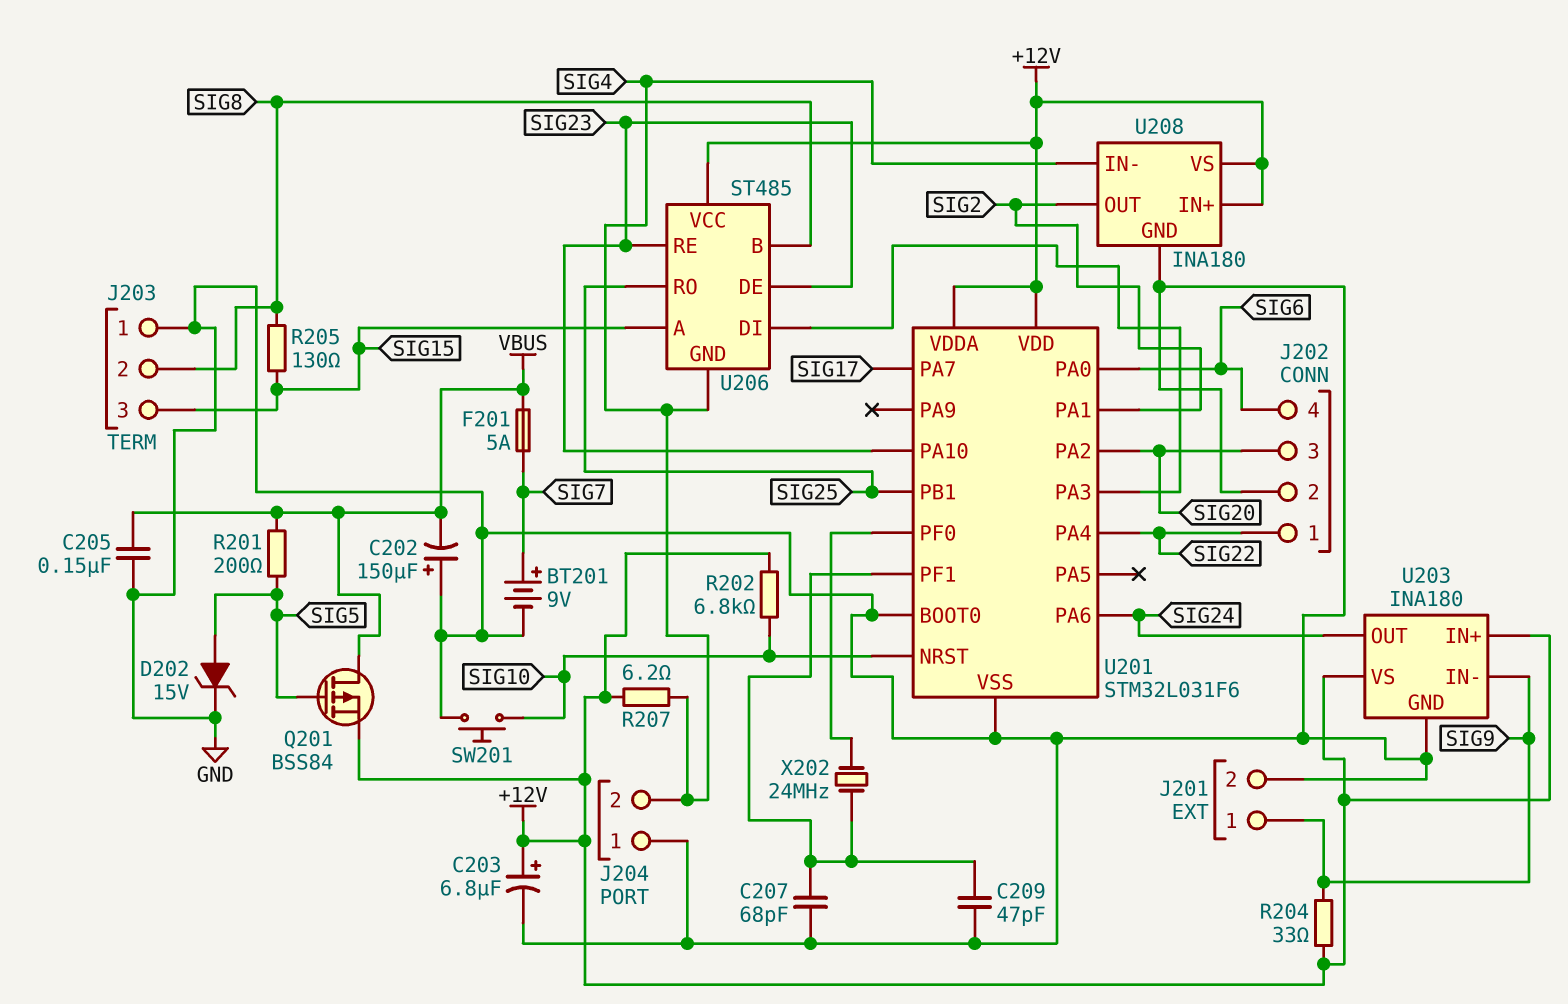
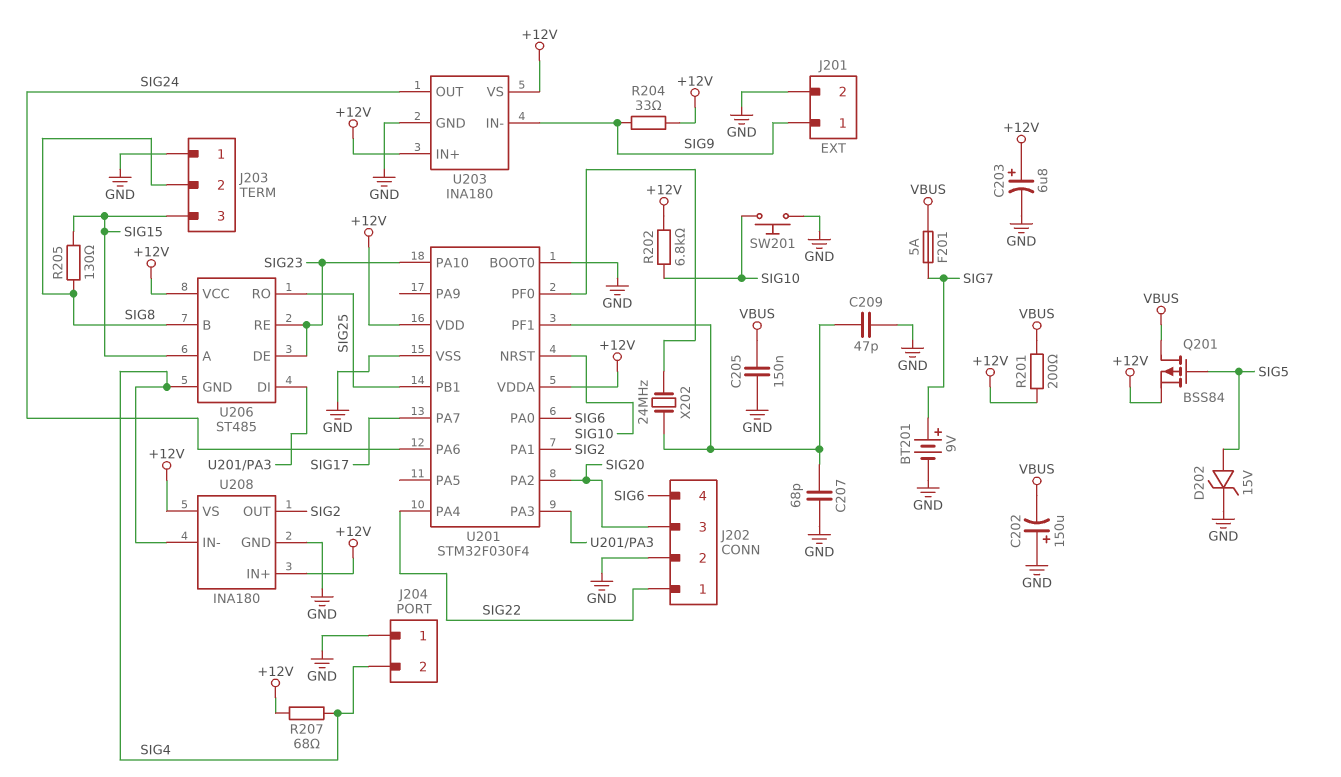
R201: 200 (SIG5, VBUS) -> 200 (+12V, VBUS)
R207: 6.2 (+12V, SIG4) -> 68 (+12V, SIG4)
U201: STM32L031F6 -> STM32F030F4

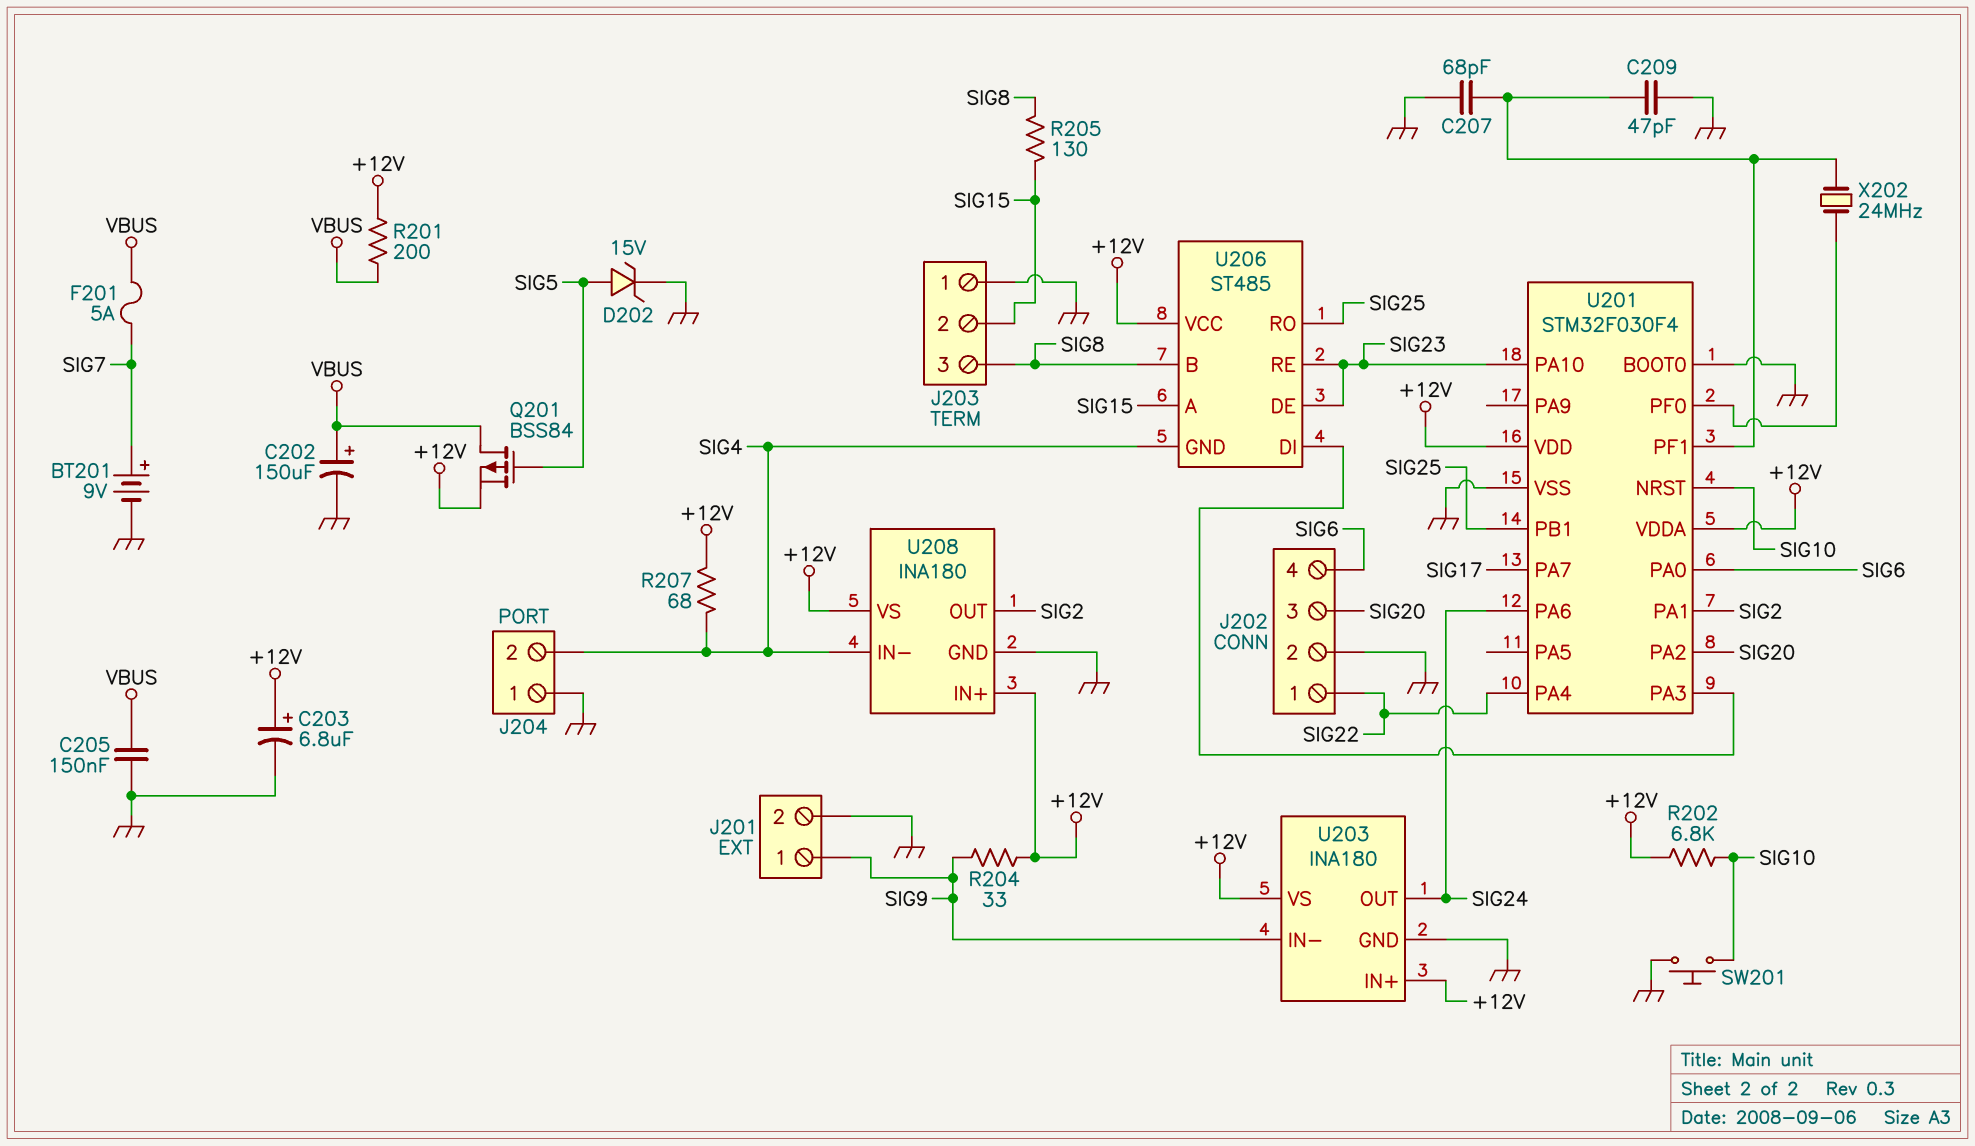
C202: 150uF (plus GND, minus VBUS) -> 150uF (plus VBUS, minus GND)
J203 pin 2: SIG8 -> SIG15
J203 pin 3: SIG15 -> SIG8

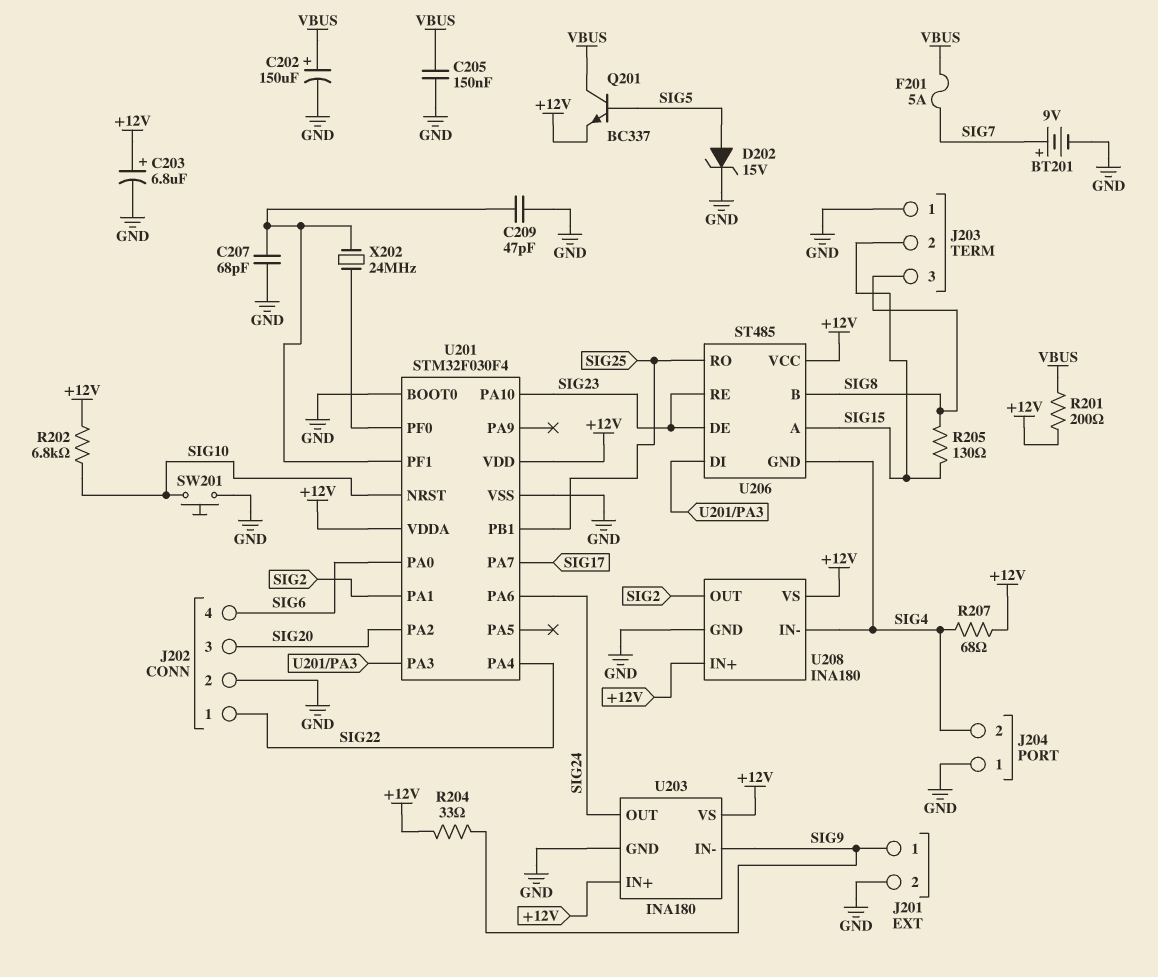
Q201: PMOS BSS84 (G SIG5, D VBUS, S +12V) -> NPN BC337 (B SIG5, C VBUS, E +12V)

